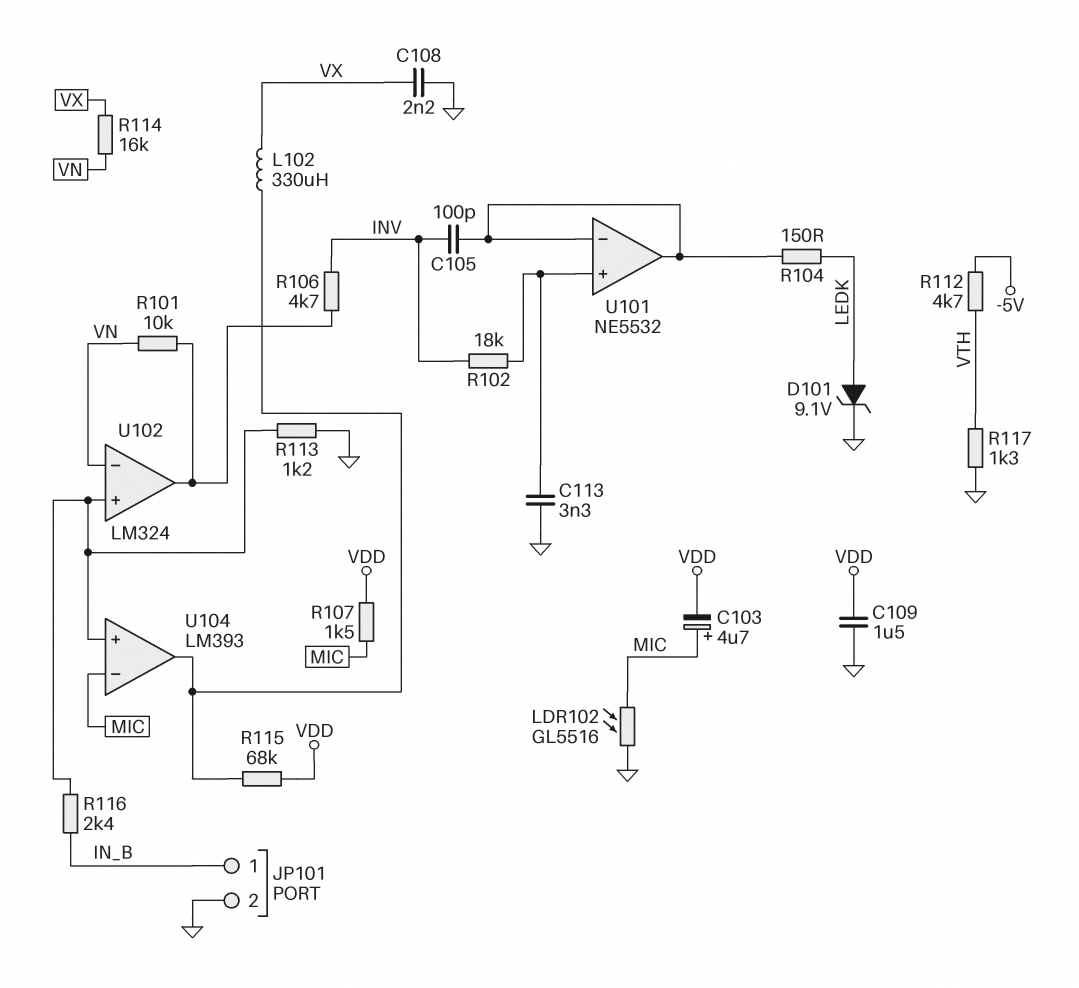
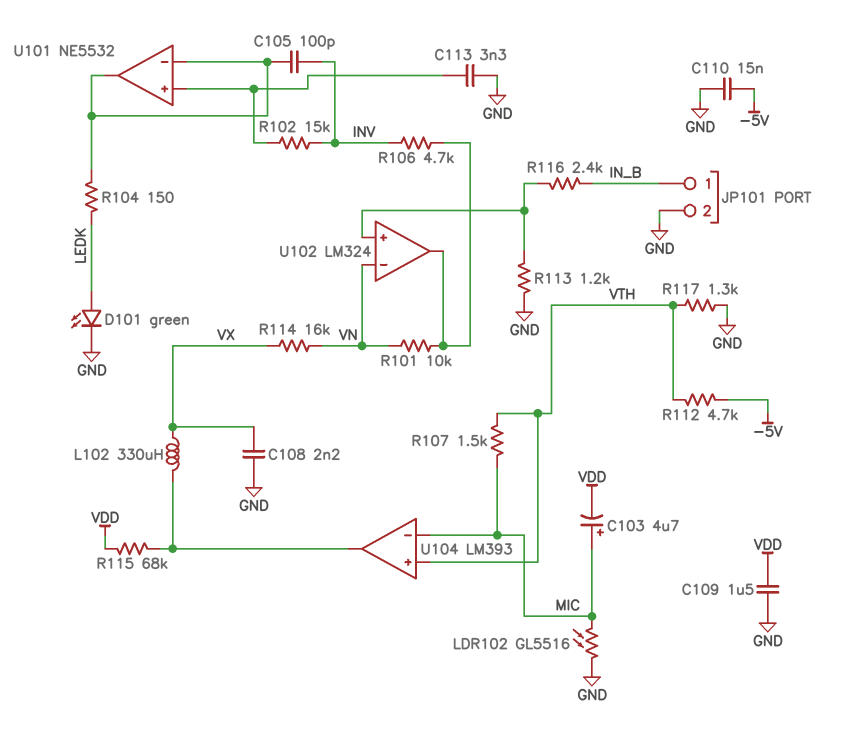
C110: none -> 15nF (-5V, GND)
D101: zener 9.1V (A LEDK, K GND) -> LED green (A LEDK, K GND)
R102: 18k (INV, U101/in+) -> 15k (INV, U101/in+)
R107: 1.5k (MIC, VDD) -> 1.5k (MIC, VTH)
U104 pin in+: U102/in+ -> VTH

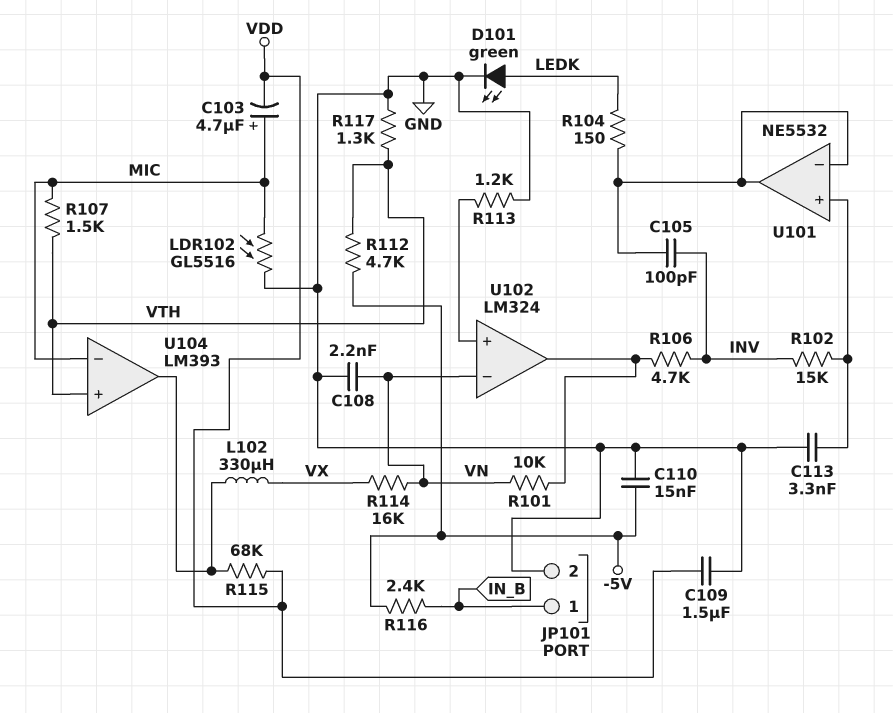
C108: 2.2nF (GND, VX) -> 2.2nF (GND, VN)
R116: 2.4k (IN_B, U102/in+) -> 2.4k (-5V, IN_B)

